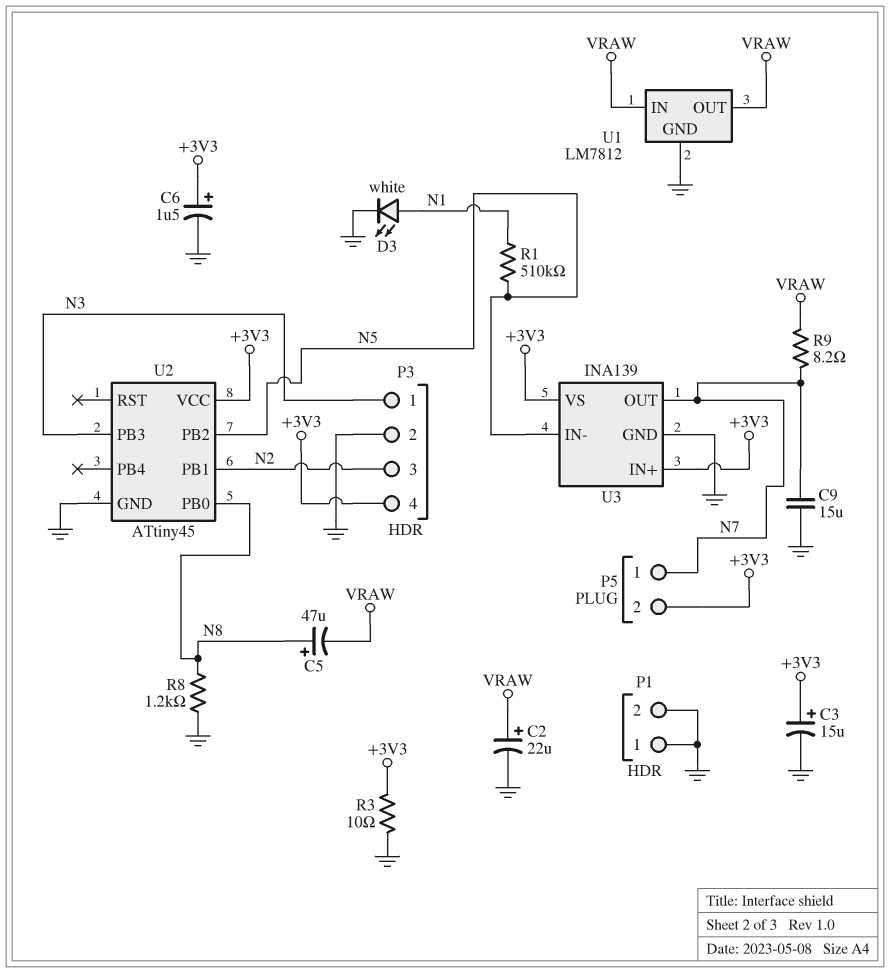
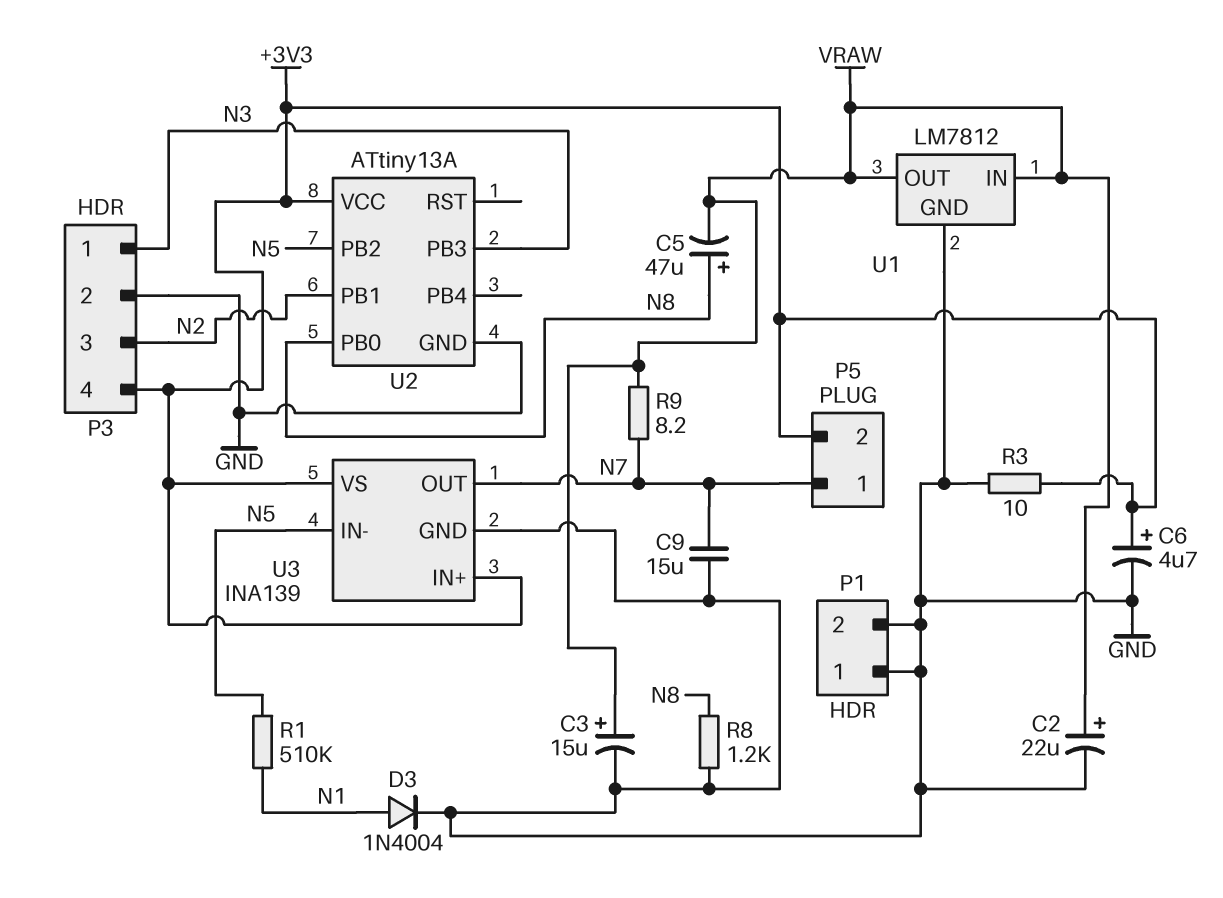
C3: 15uF (plus +3V3, minus GND) -> 15uF (plus VRAW, minus GND)
C6: 1.5uF (plus +3V3, minus GND) -> 4.7uF (plus +3V3, minus GND)
D3: LED white (A N1, K GND) -> diode 1N4004 (A N1, K GND)
U2: ATtiny45 -> ATtiny13A

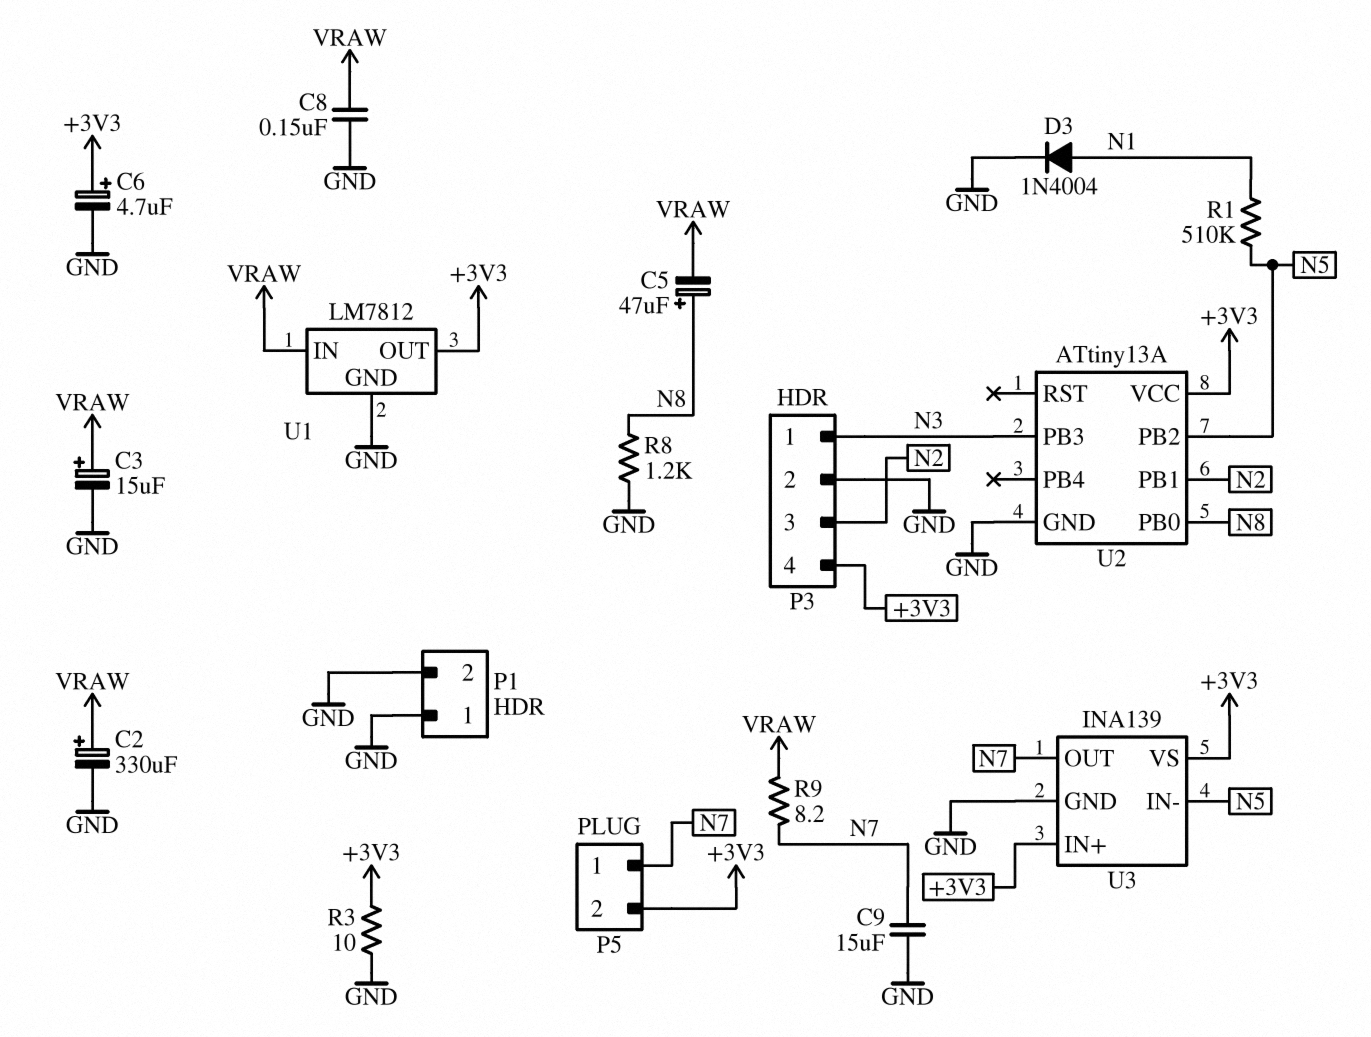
C2: 22uF (plus VRAW, minus GND) -> 330uF (plus VRAW, minus GND)
C8: none -> 150nF (GND, VRAW)
U1 pin OUT: VRAW -> +3V3

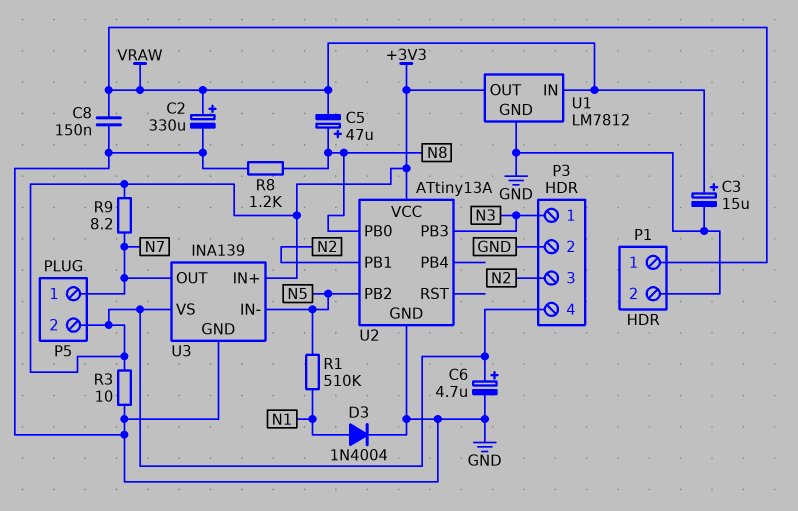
C9: 15uF (GND, N7) -> none
P1 pin 1: GND -> VRAW
R9: 8.2 (N7, VRAW) -> 8.2 (+3V3, N7)

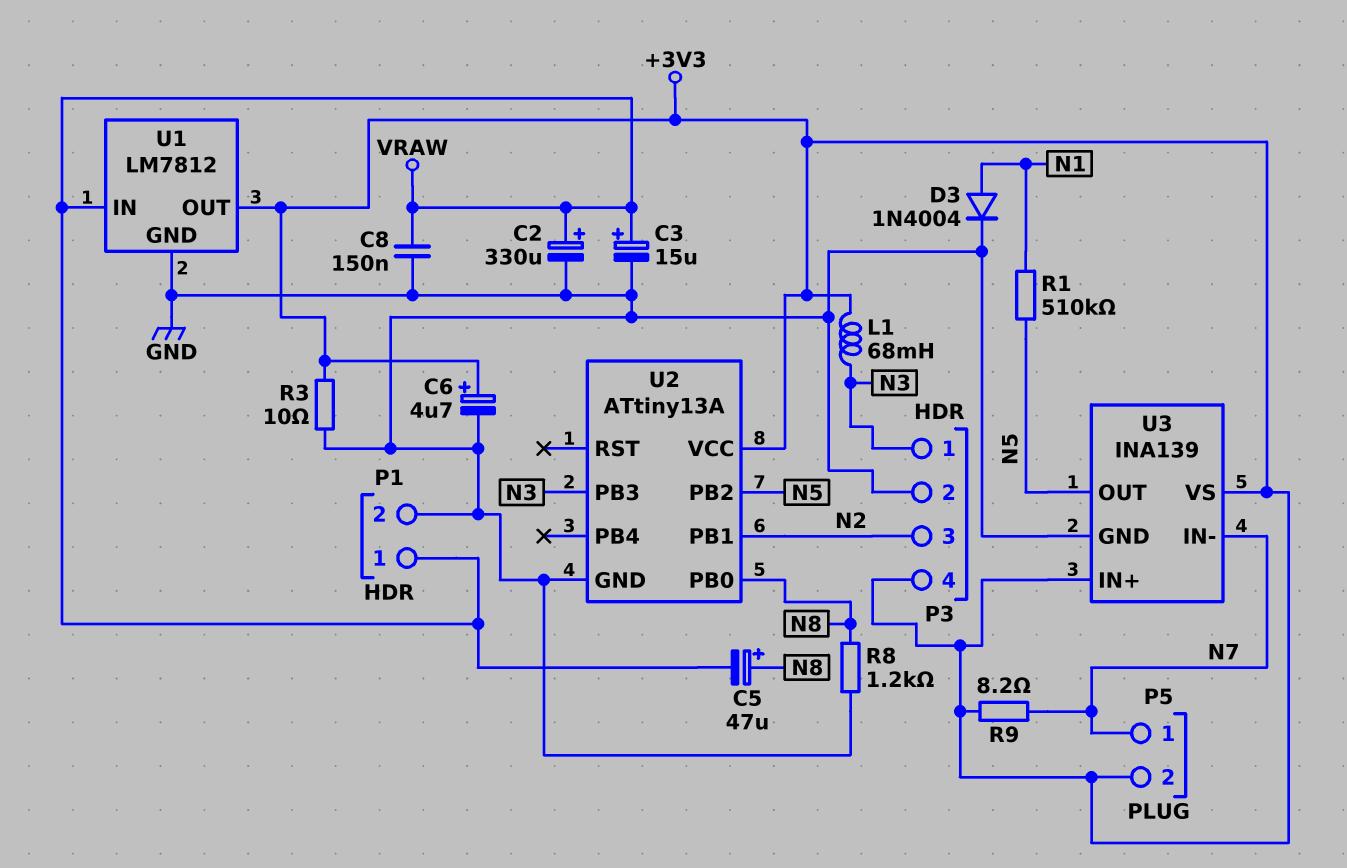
L1: none -> 68mH (+3V3, N3)
U3 pin IN-: N5 -> N7
U3 pin OUT: N7 -> N5

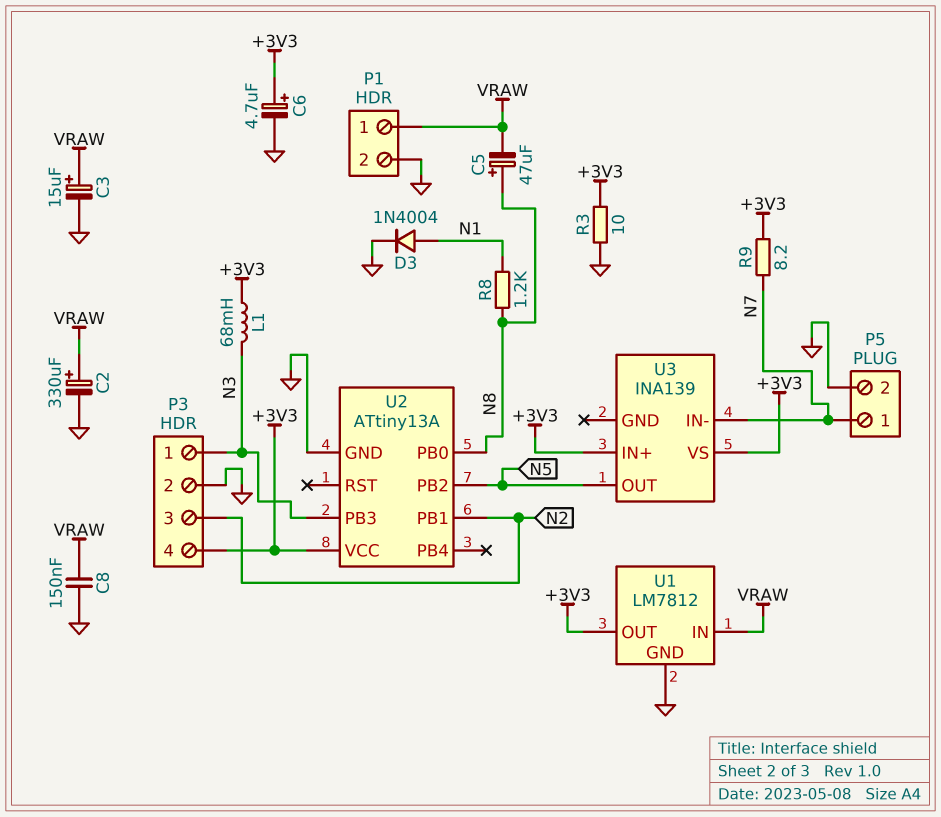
P5 pin 2: +3V3 -> GND
R1: 510k (N1, N5) -> none
R8: 1.2k (GND, N8) -> 1.2k (N1, N8)
U3 pin GND: GND -> none

